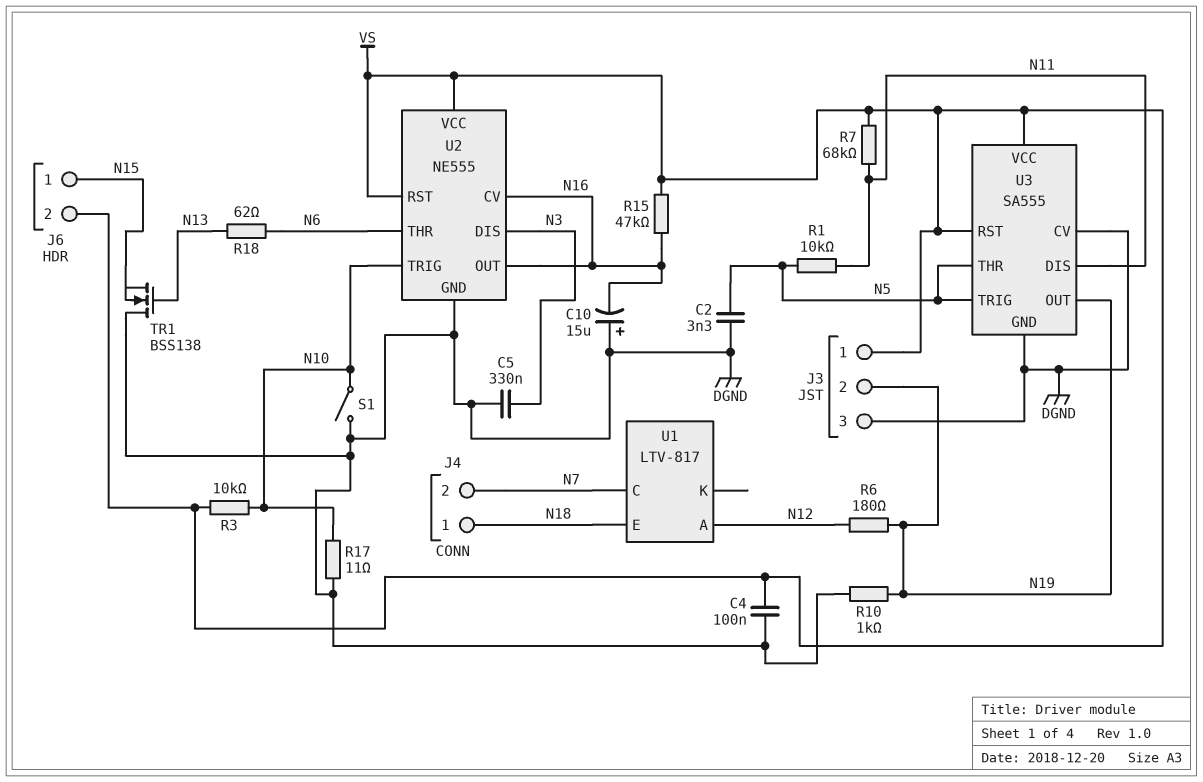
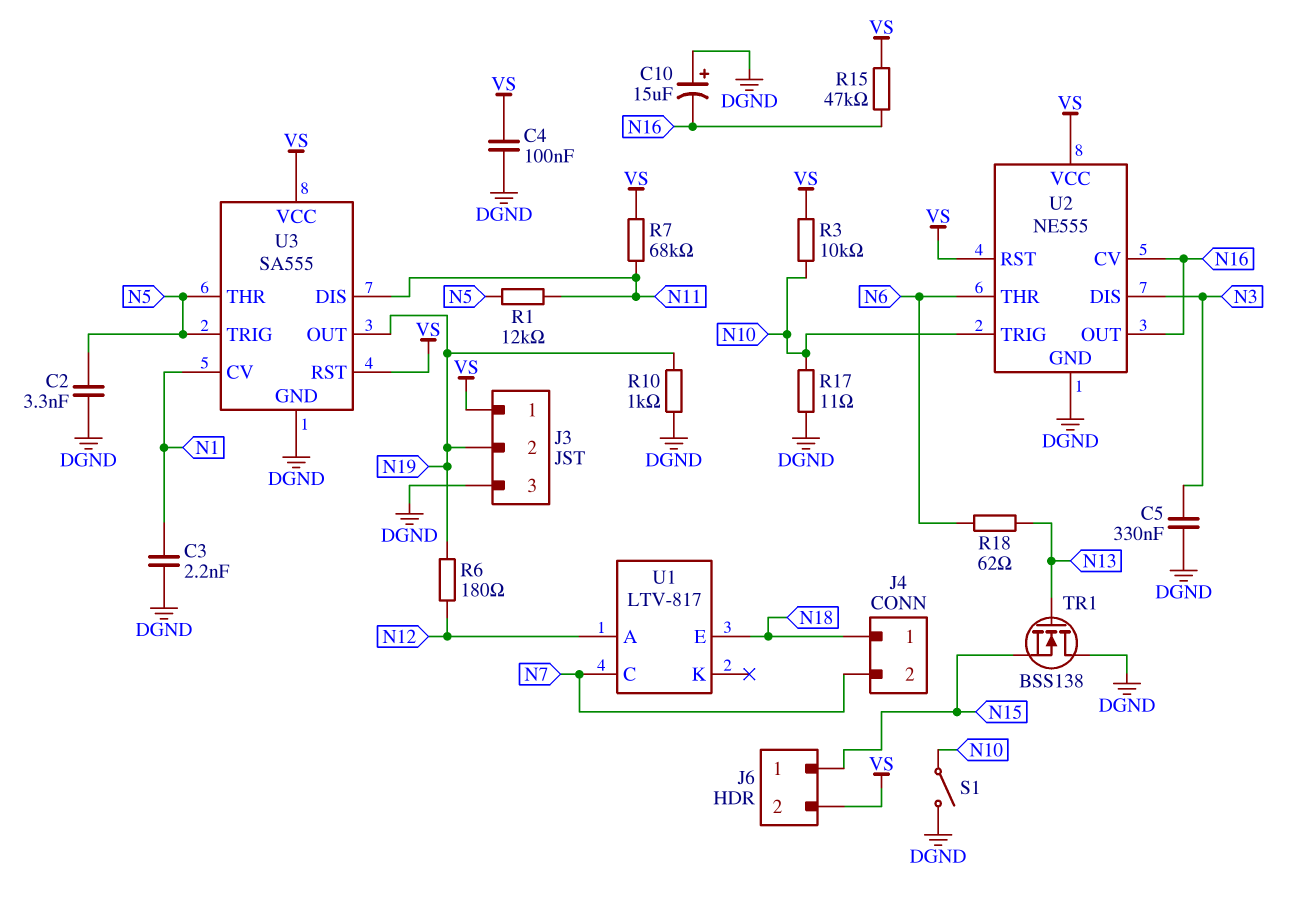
C3: none -> 2.2nF (DGND, N1)
R1: 10k (N5, N11) -> 12k (N5, N11)
U3 pin CV: DGND -> N1

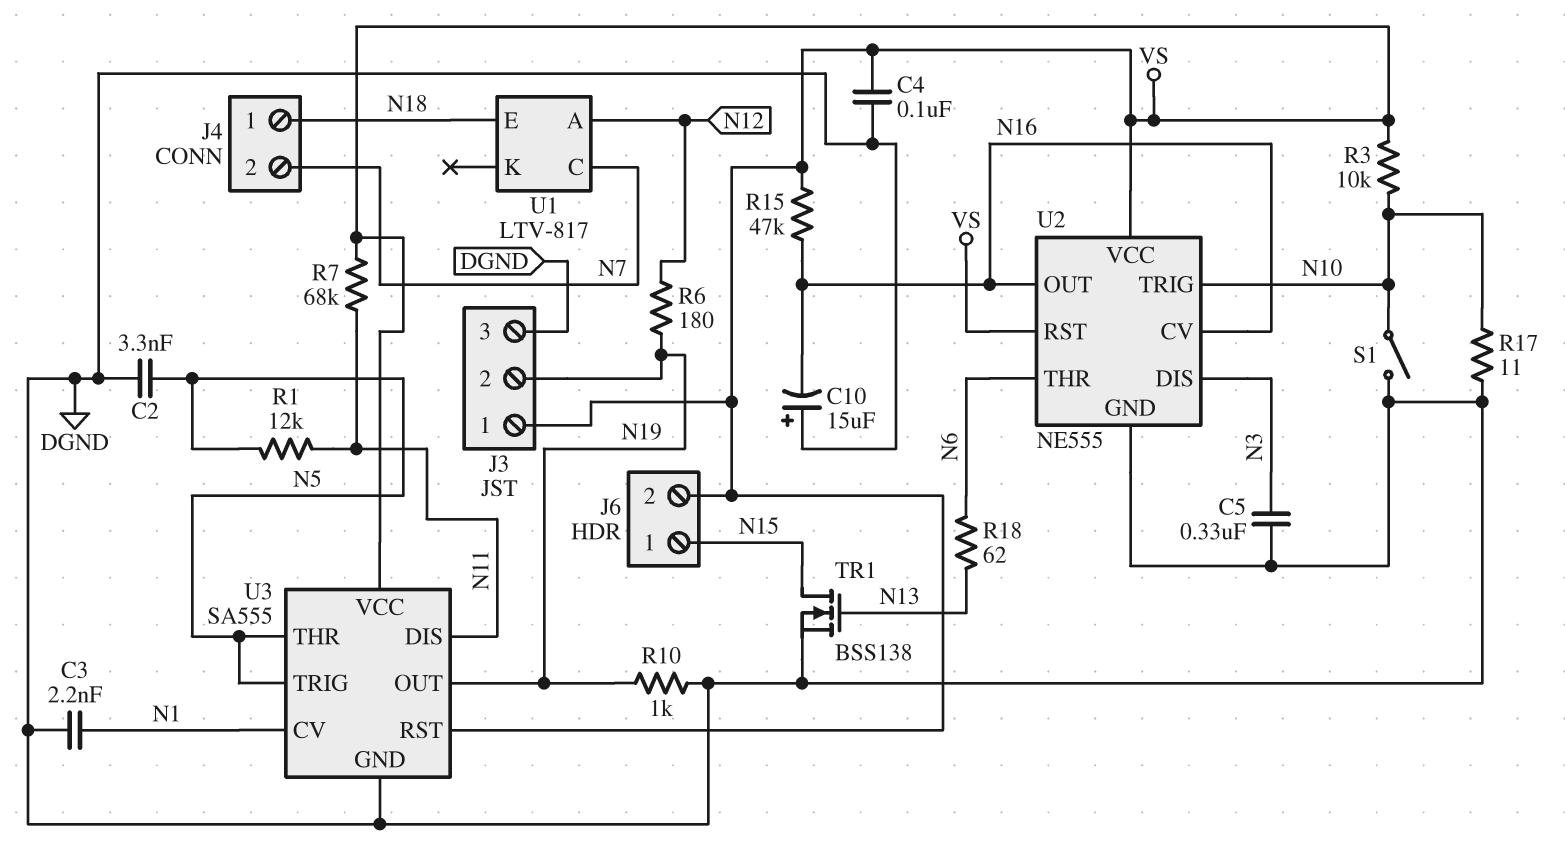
TR1: NMOS BSS138 (G N13, D DGND, S N15) -> NMOS BSS138 (G N13, D N15, S DGND)

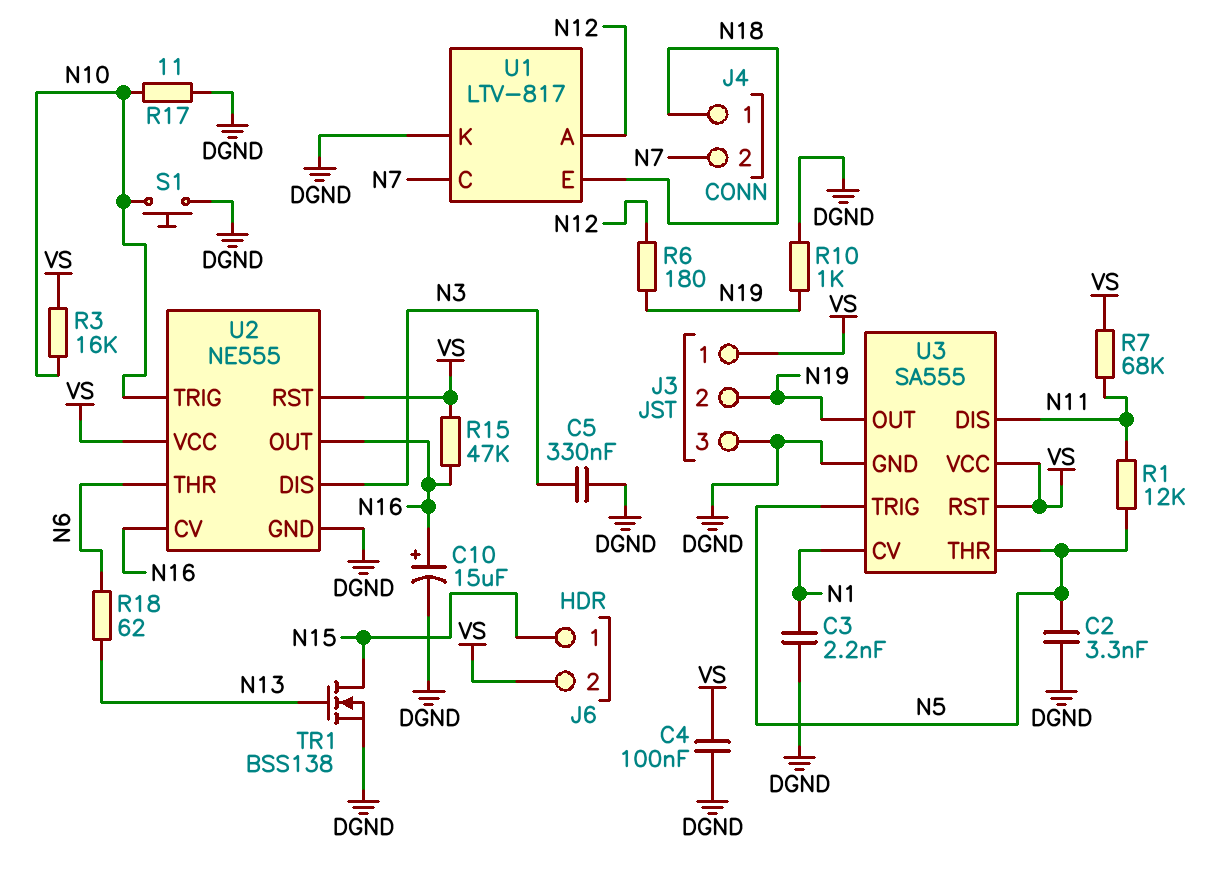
C10: 15uF (plus DGND, minus N16) -> 15uF (plus N16, minus DGND)
R3: 10k (N10, VS) -> 16k (N10, VS)
S1: switch (DGND, N10) -> button (DGND, N10)
U1 pin K: none -> DGND

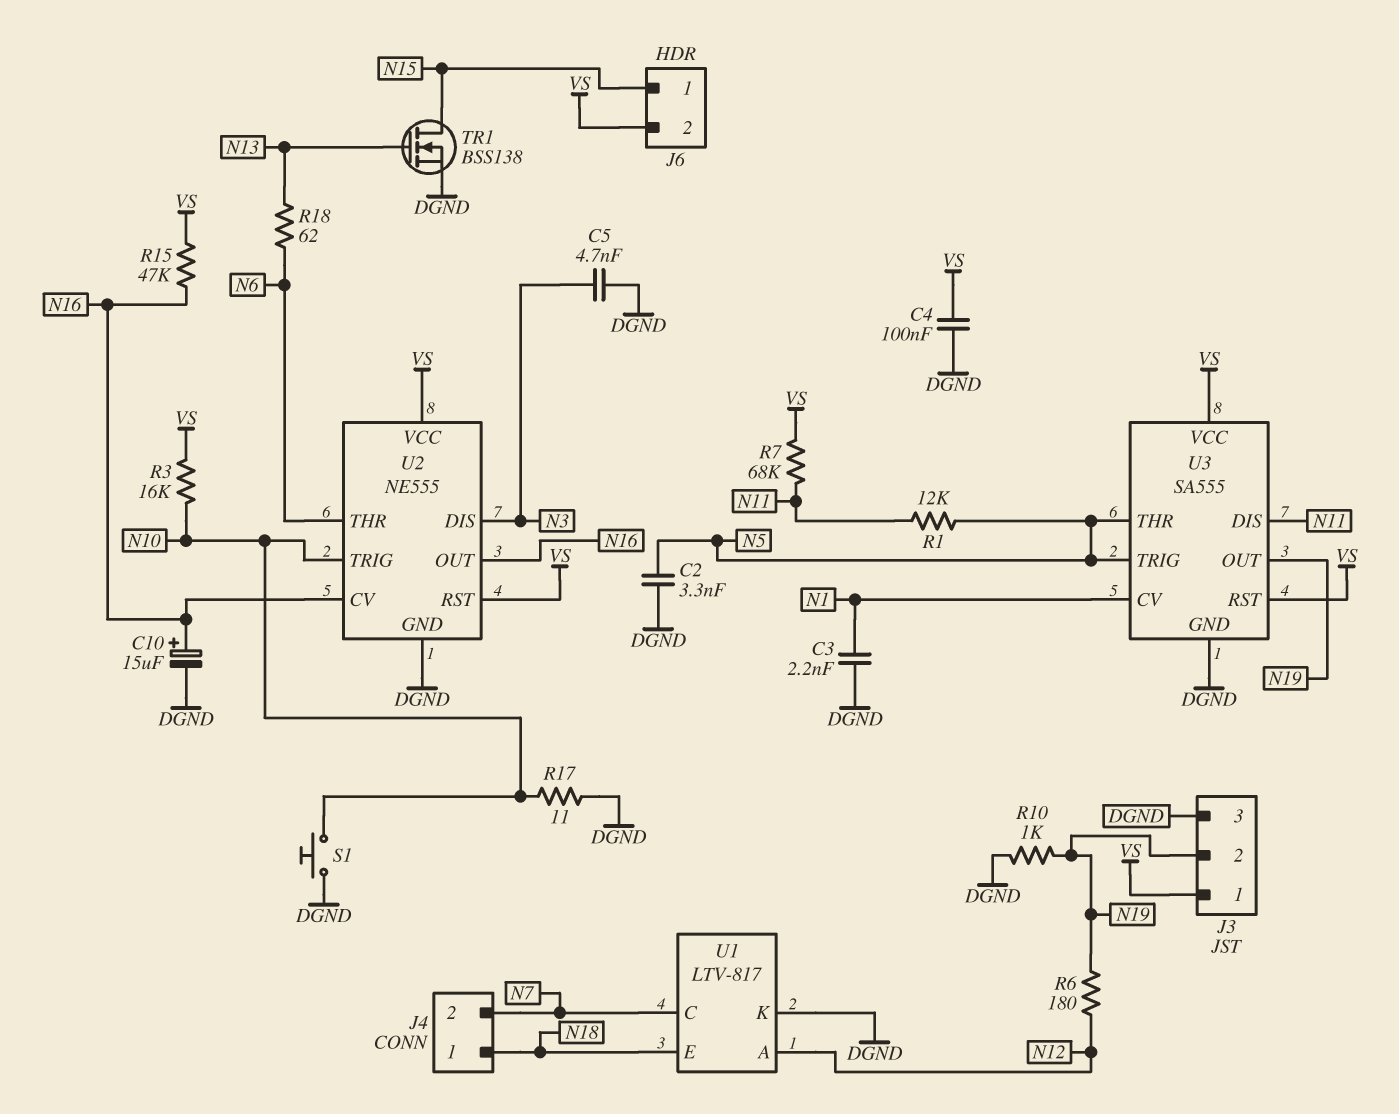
C5: 330nF (DGND, N3) -> 4.7nF (DGND, N3)

